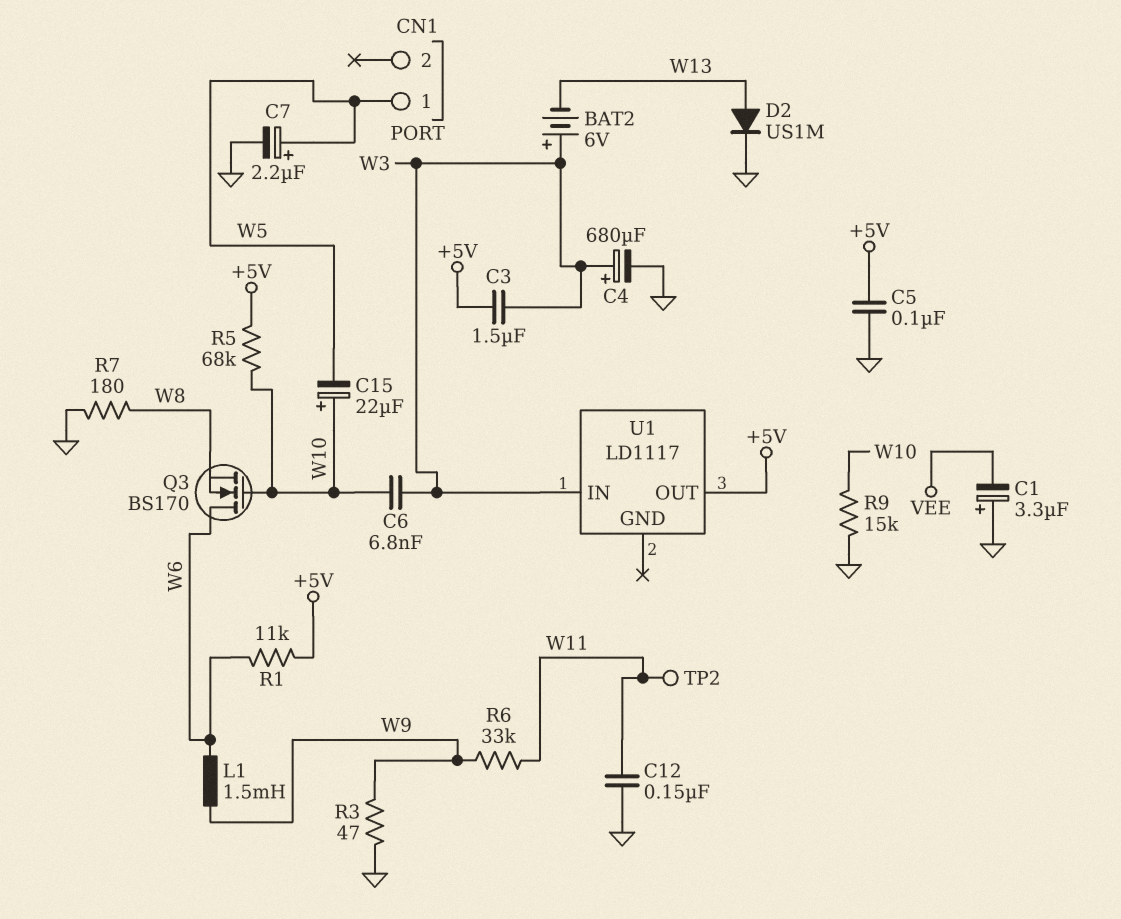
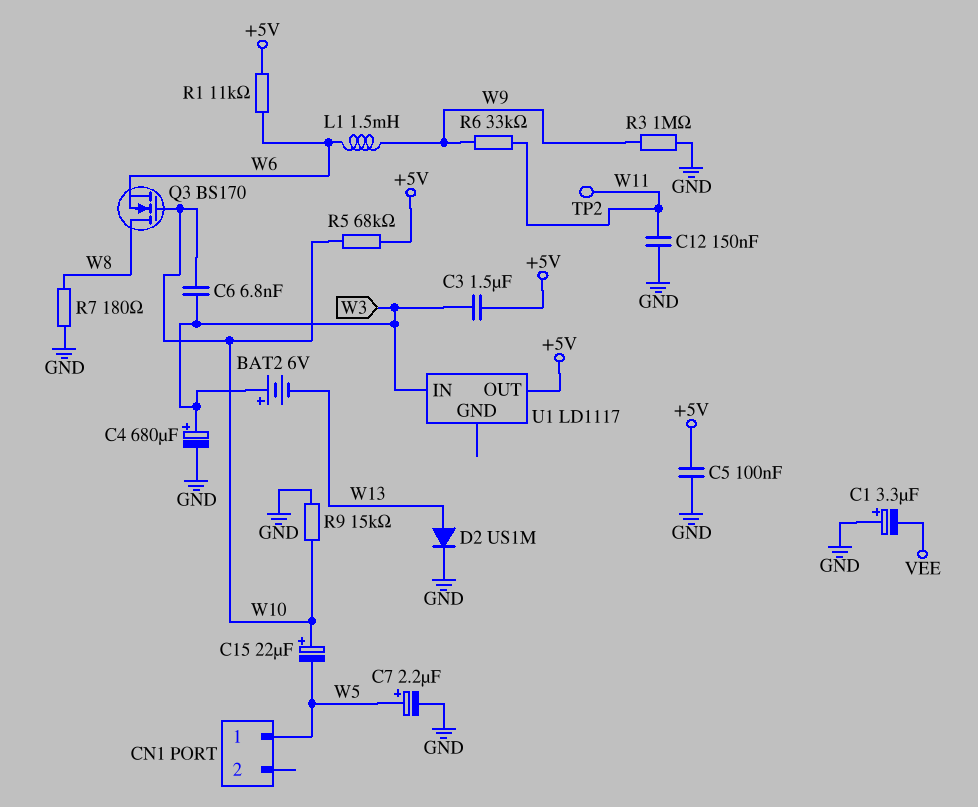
Q3: NMOS BS170 (G W10, D W6, S W8) -> NMOS BS170 (G W10, D W8, S W6)
R3: 47 (GND, W9) -> 1M (GND, W9)

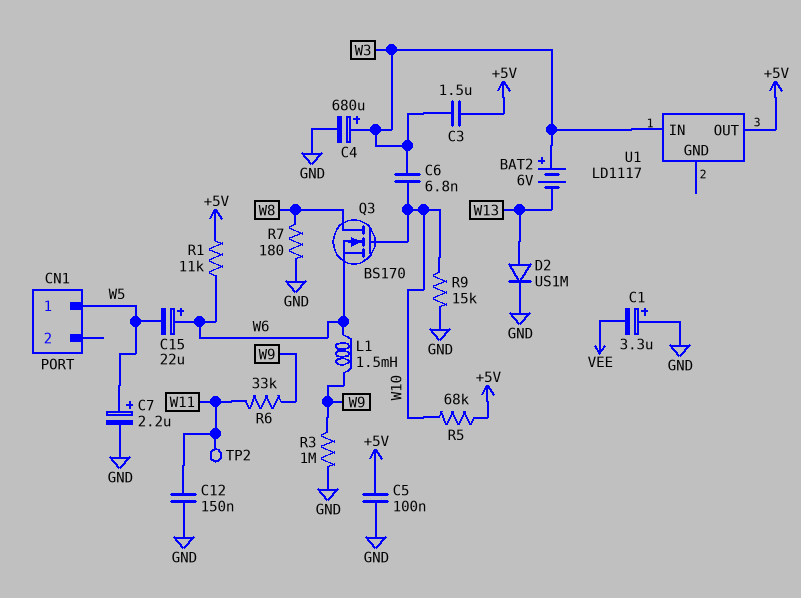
C15: 22uF (plus W10, minus W5) -> 22uF (plus W6, minus W5)

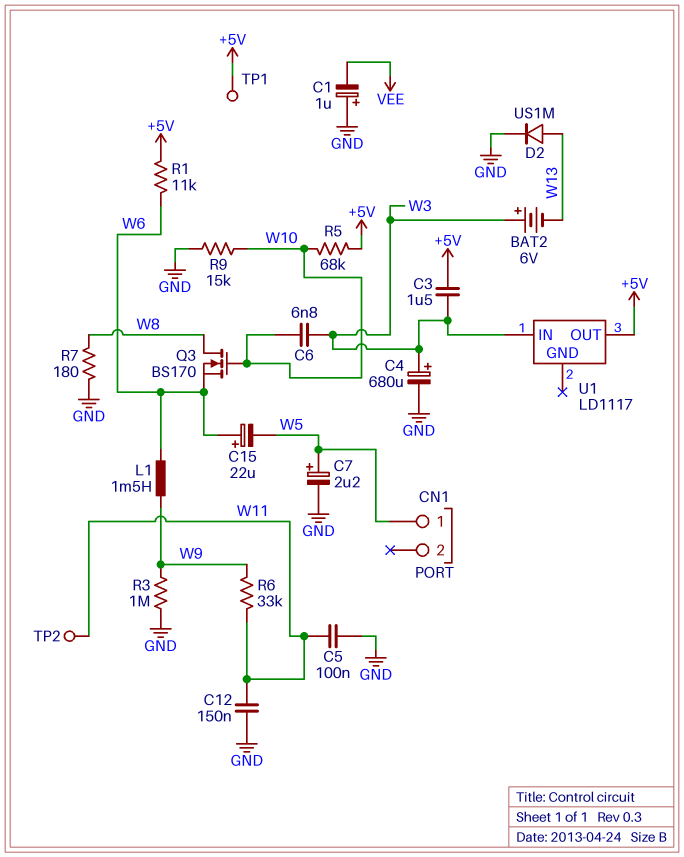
C1: 3.3uF (plus GND, minus VEE) -> 1uF (plus GND, minus VEE)
C5: 100nF (+5V, GND) -> 100nF (GND, W11)
TP1: none -> test point (+5V)

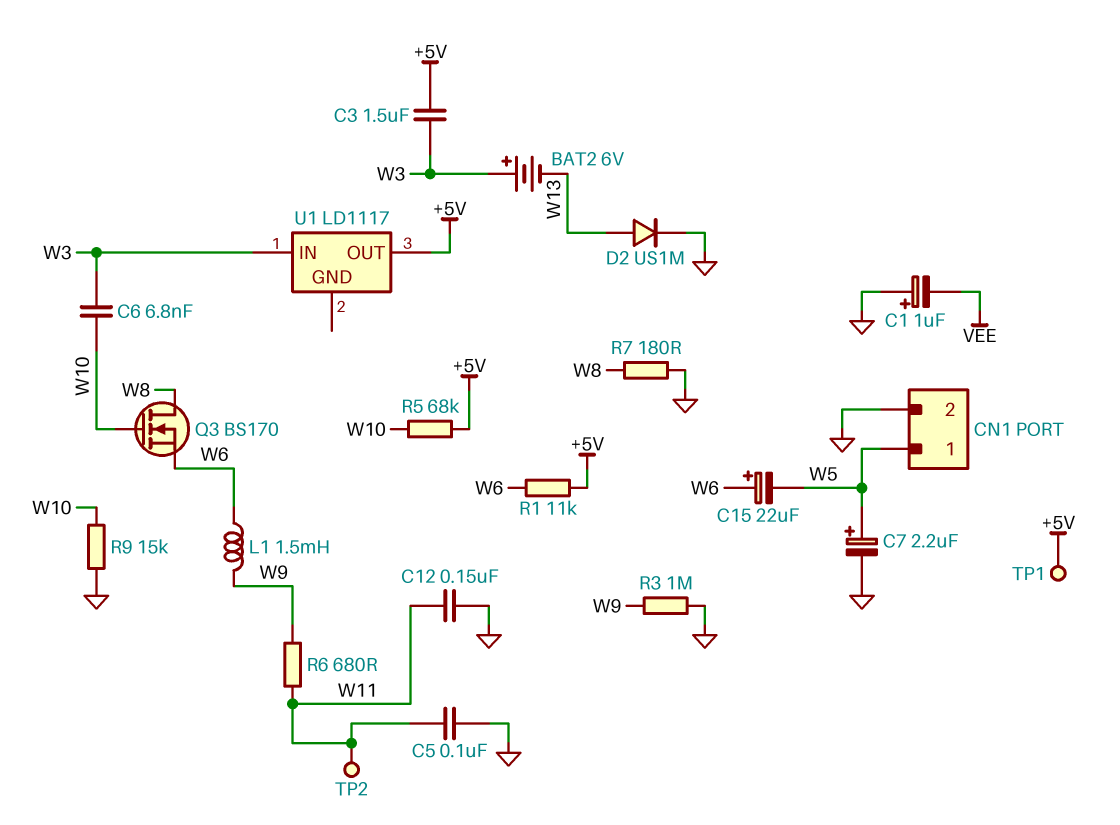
C4: 680uF (plus W3, minus GND) -> none
CN1 pin 2: none -> GND
R6: 33k (W9, W11) -> 680 (W9, W11)

